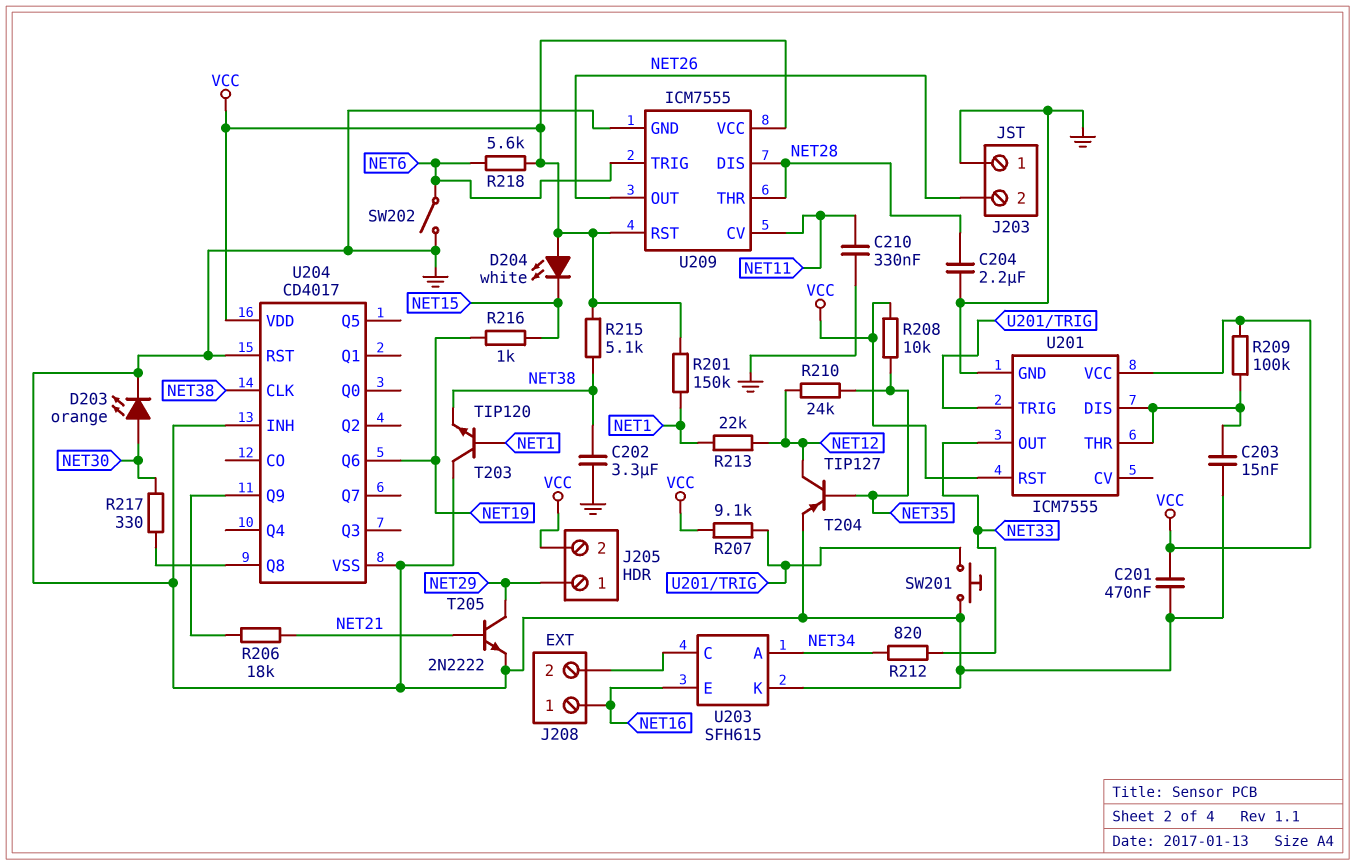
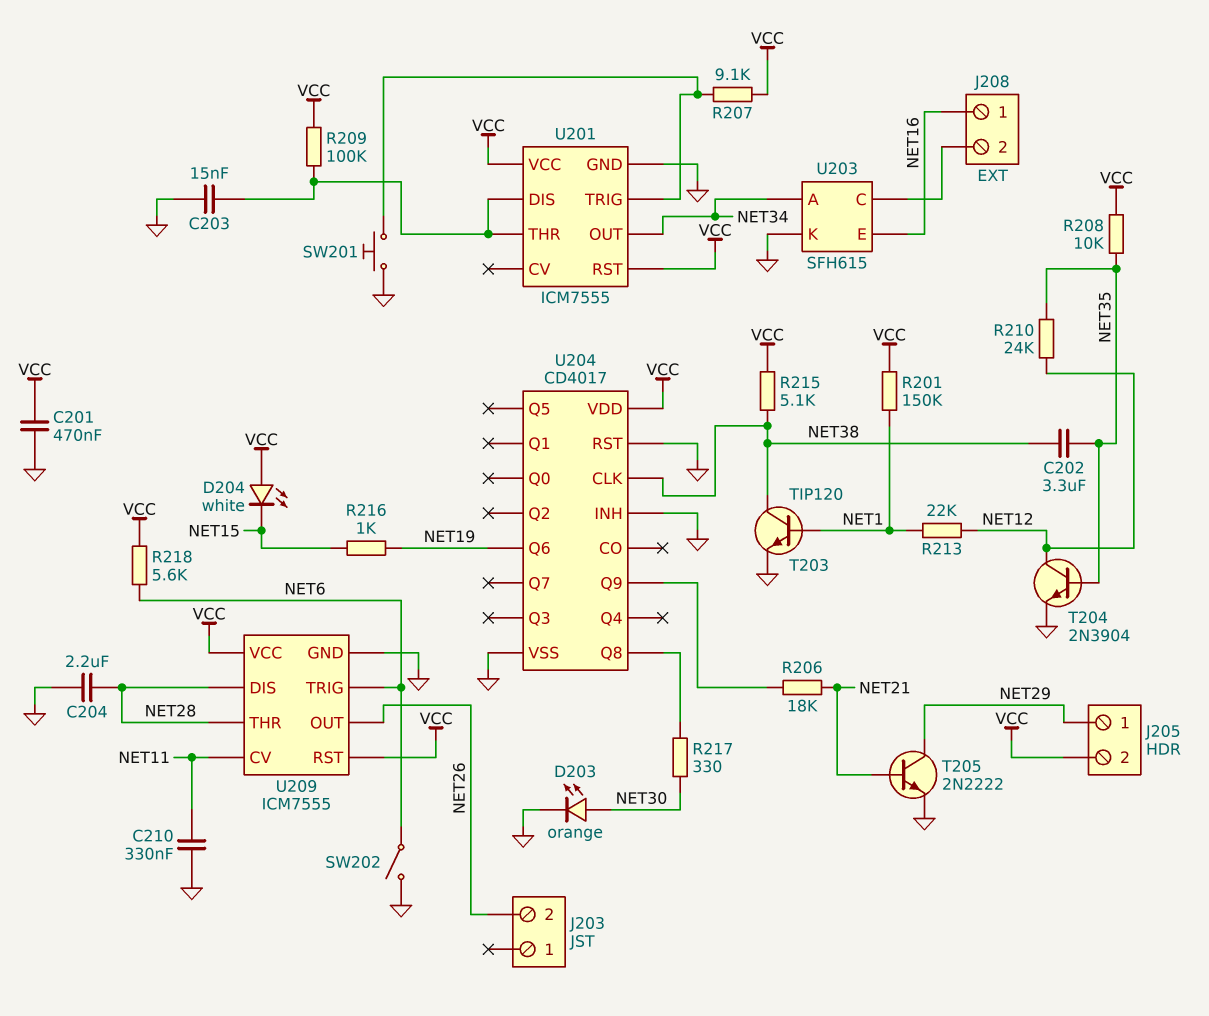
C202: 3.3uF (GND, NET38) -> 3.3uF (NET35, NET38)
J203 pin 1: GND -> none
R212: 820 (NET33, NET34) -> none
T203: NPN TIP120 (B NET1, C GND, E NET38) -> NPN TIP120 (B NET1, C NET38, E GND)
T204: PNP TIP127 (B NET35, C NET12, E GND) -> NPN 2N3904 (B NET35, C NET12, E GND)
U201 pin OUT: NET33 -> NET34

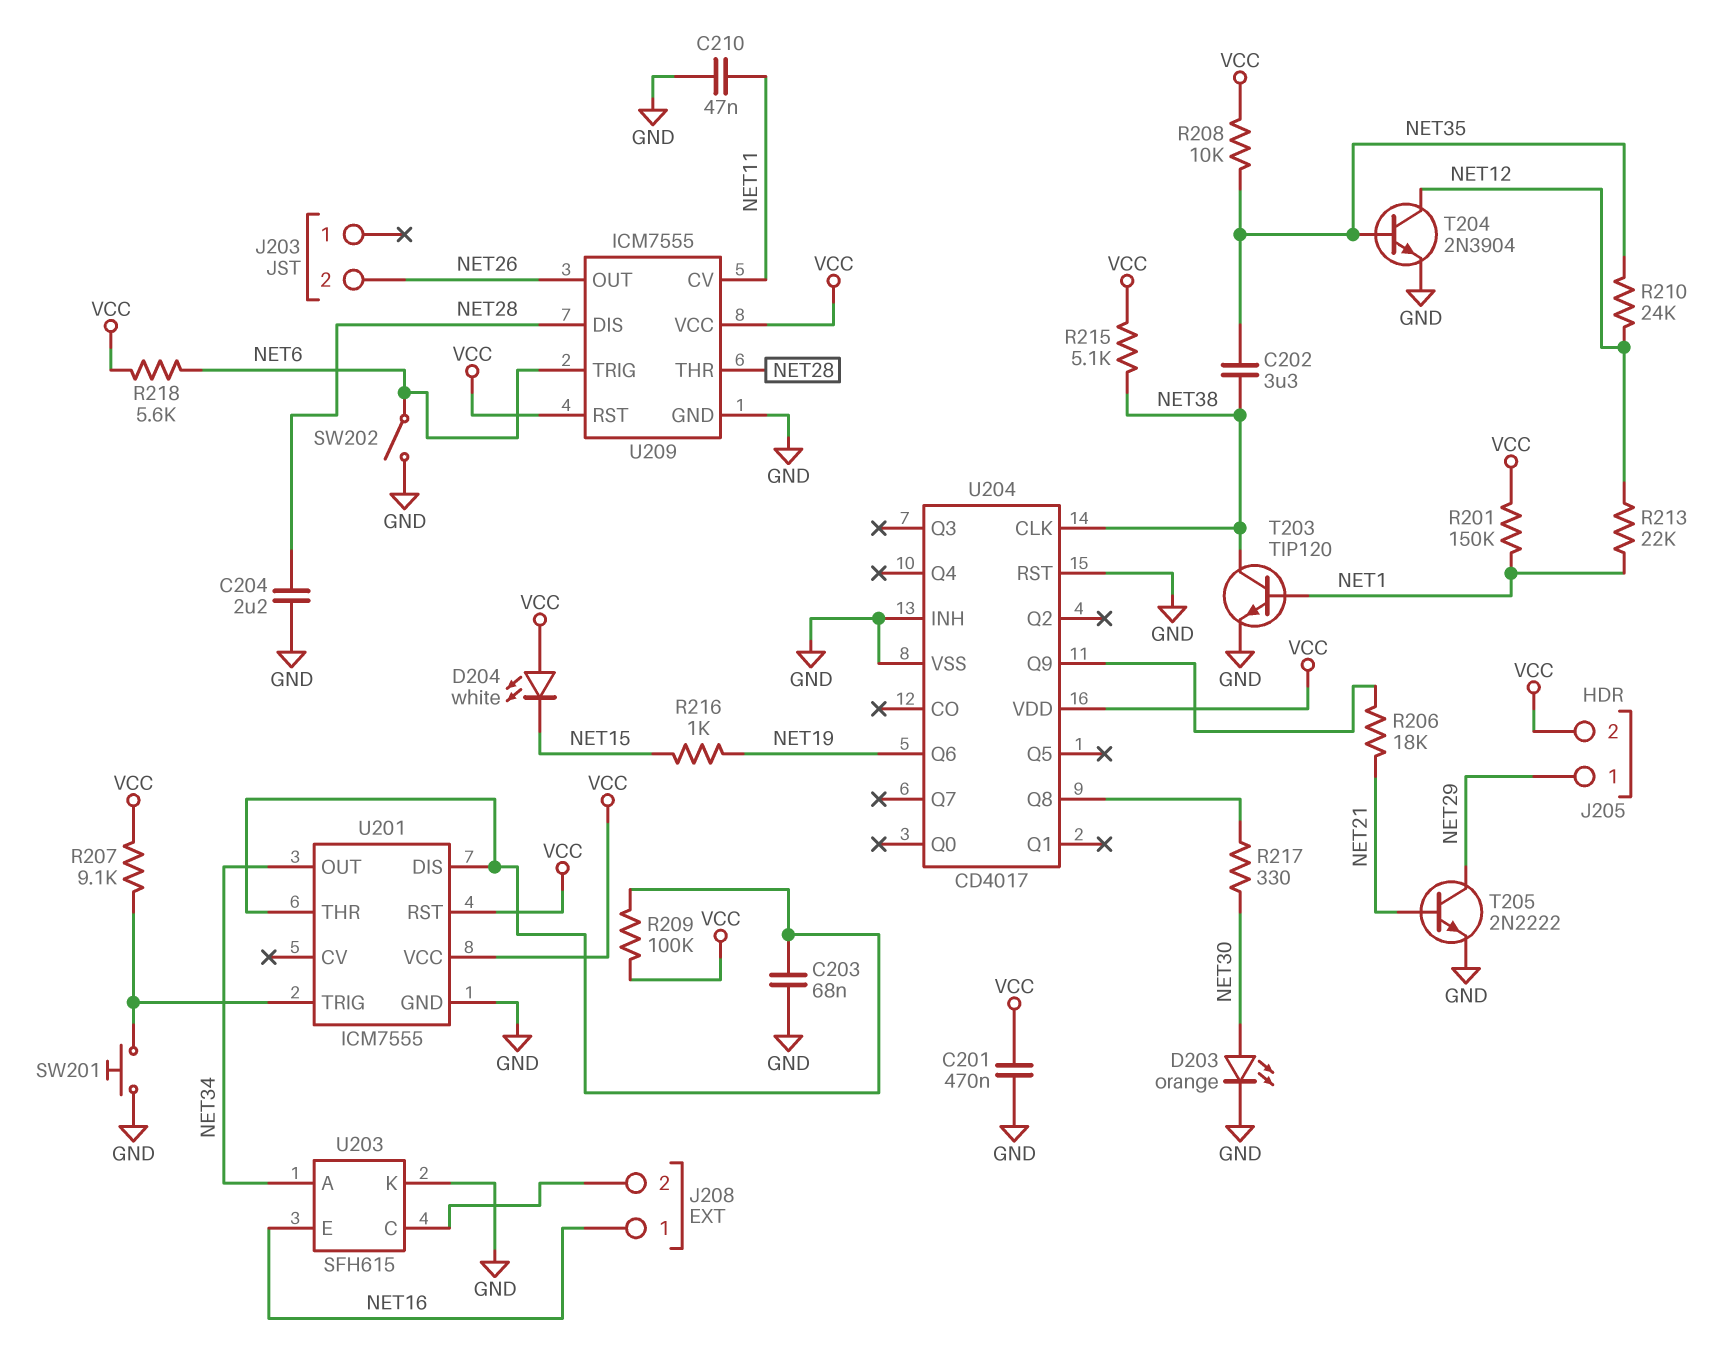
C203: 15nF (GND, U201/DIS) -> 68nF (GND, U201/DIS)
C210: 330nF (GND, NET11) -> 47nF (GND, NET11)

